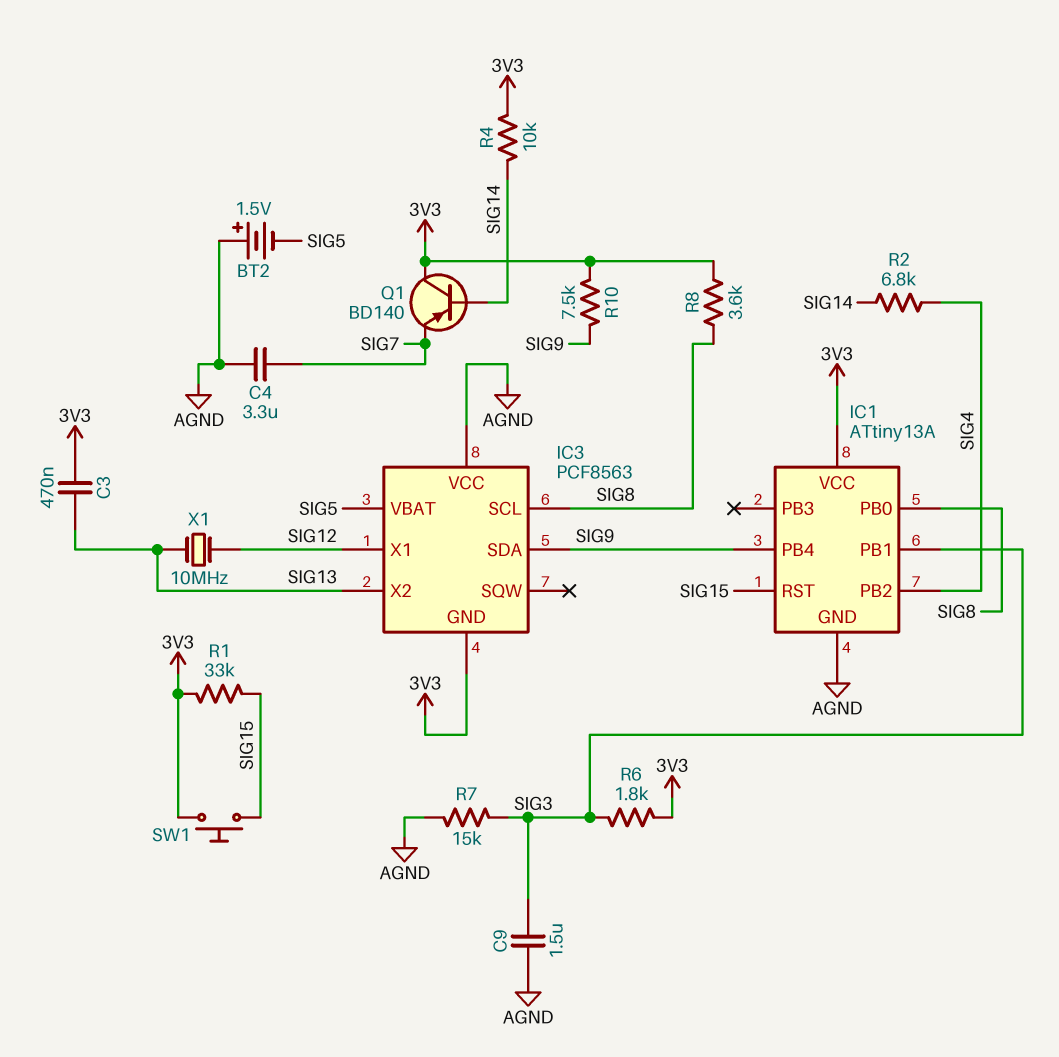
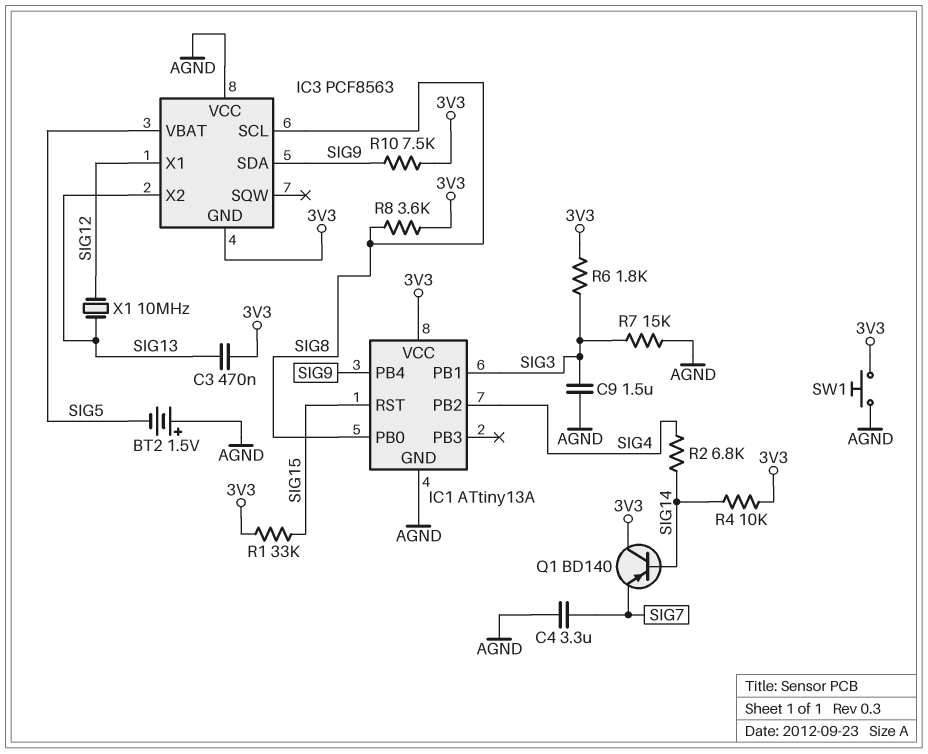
SW1: button (3V3, SIG15) -> button (3V3, AGND)

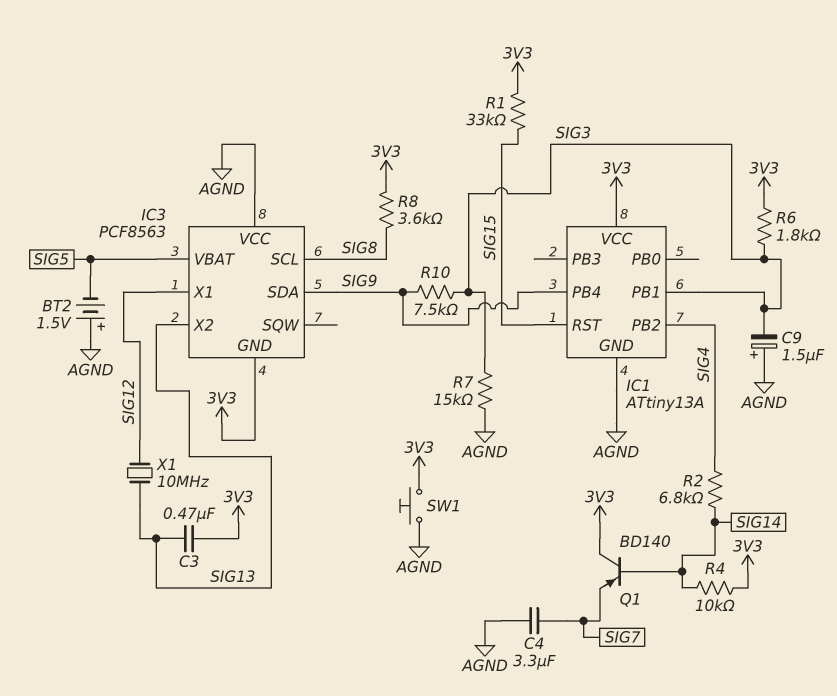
C9: 1.5uF (AGND, SIG3) -> 1.5uF (plus AGND, minus SIG3)
IC1 pin PB0: SIG8 -> none
R10: 7.5k (3V3, SIG9) -> 7.5k (SIG3, SIG9)

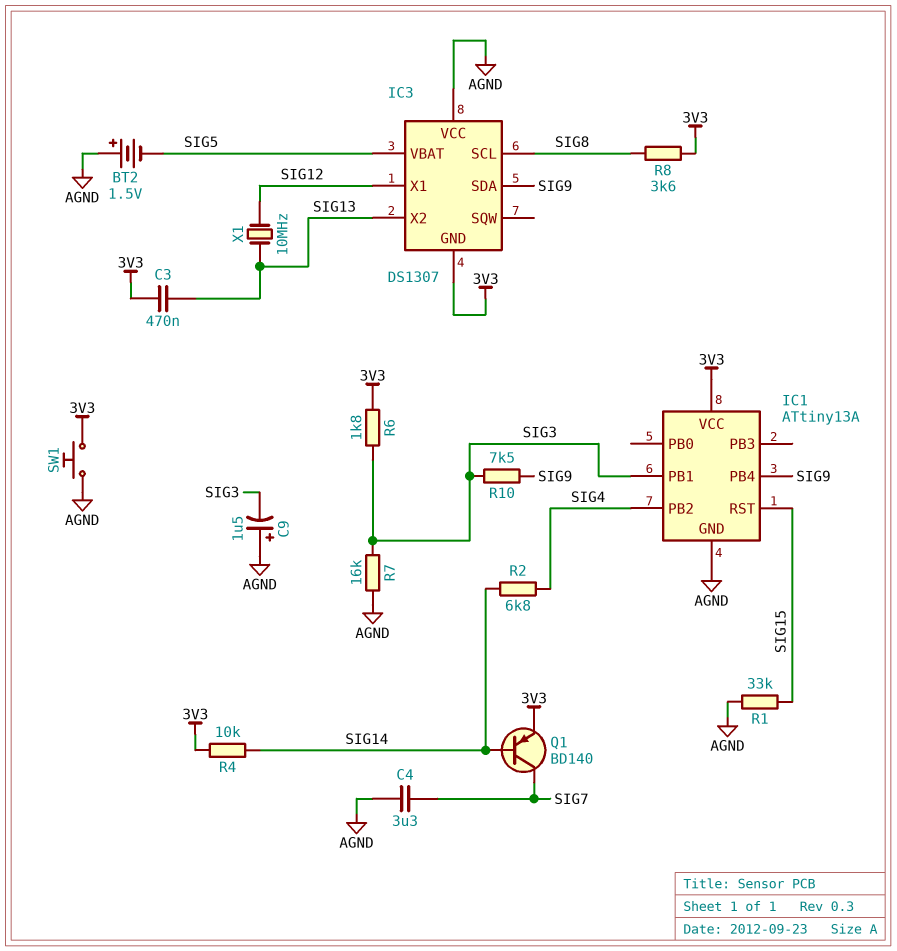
IC3: PCF8563 -> DS1307
Q1: PNP BD140 (B SIG14, C 3V3, E SIG7) -> PNP BD140 (B SIG14, C SIG7, E 3V3)
R1: 33k (3V3, SIG15) -> 33k (AGND, SIG15)
R7: 15k (AGND, SIG3) -> 16k (AGND, SIG3)

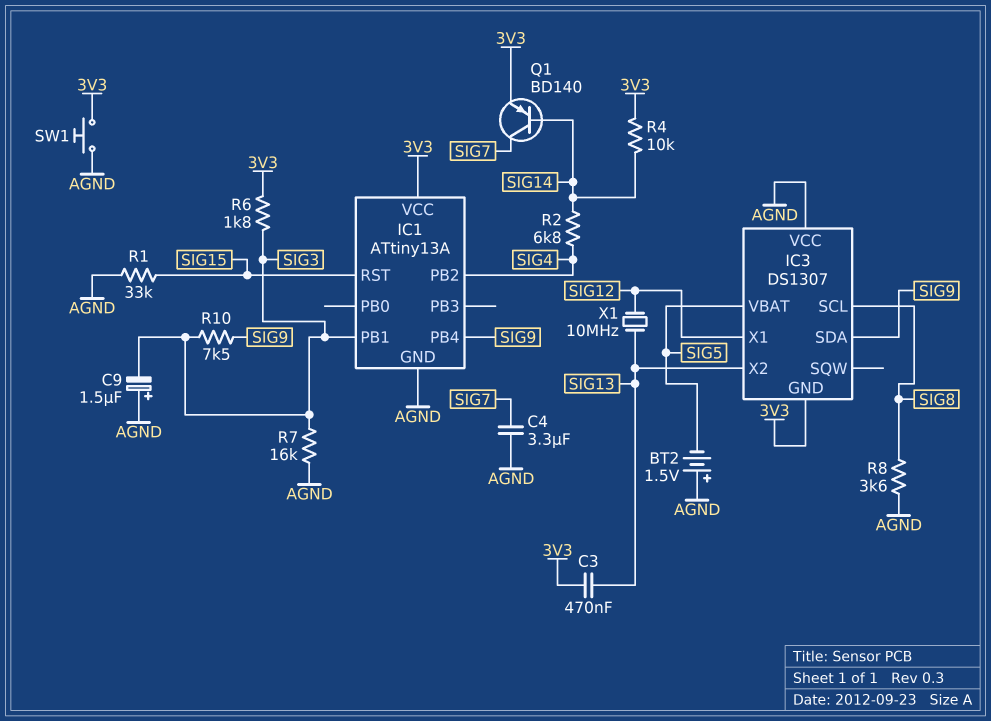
R8: 3.6k (3V3, SIG8) -> 3.6k (AGND, SIG8)

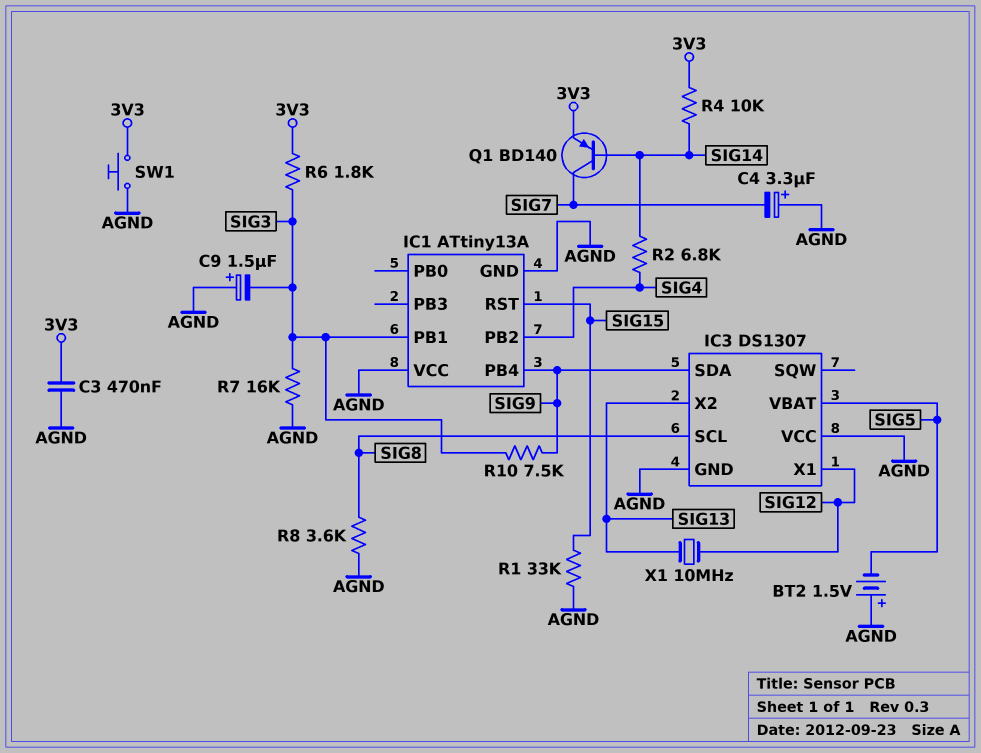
C3: 470nF (3V3, SIG13) -> 470nF (3V3, AGND)
C4: 3.3uF (AGND, SIG7) -> 3.3uF (plus AGND, minus SIG7)
IC1 pin VCC: 3V3 -> AGND
IC3 pin GND: 3V3 -> AGND

